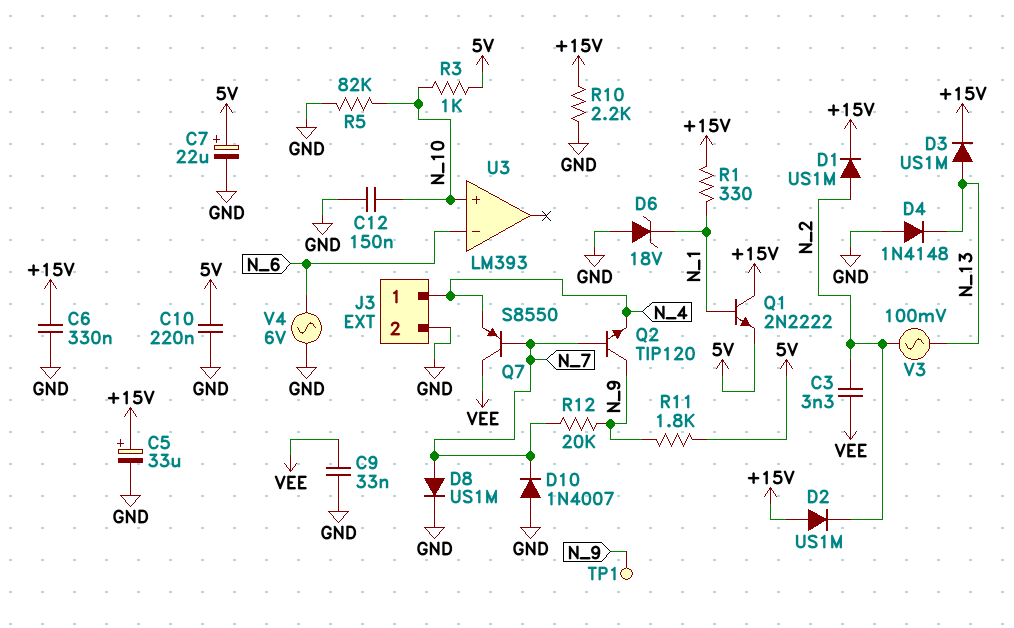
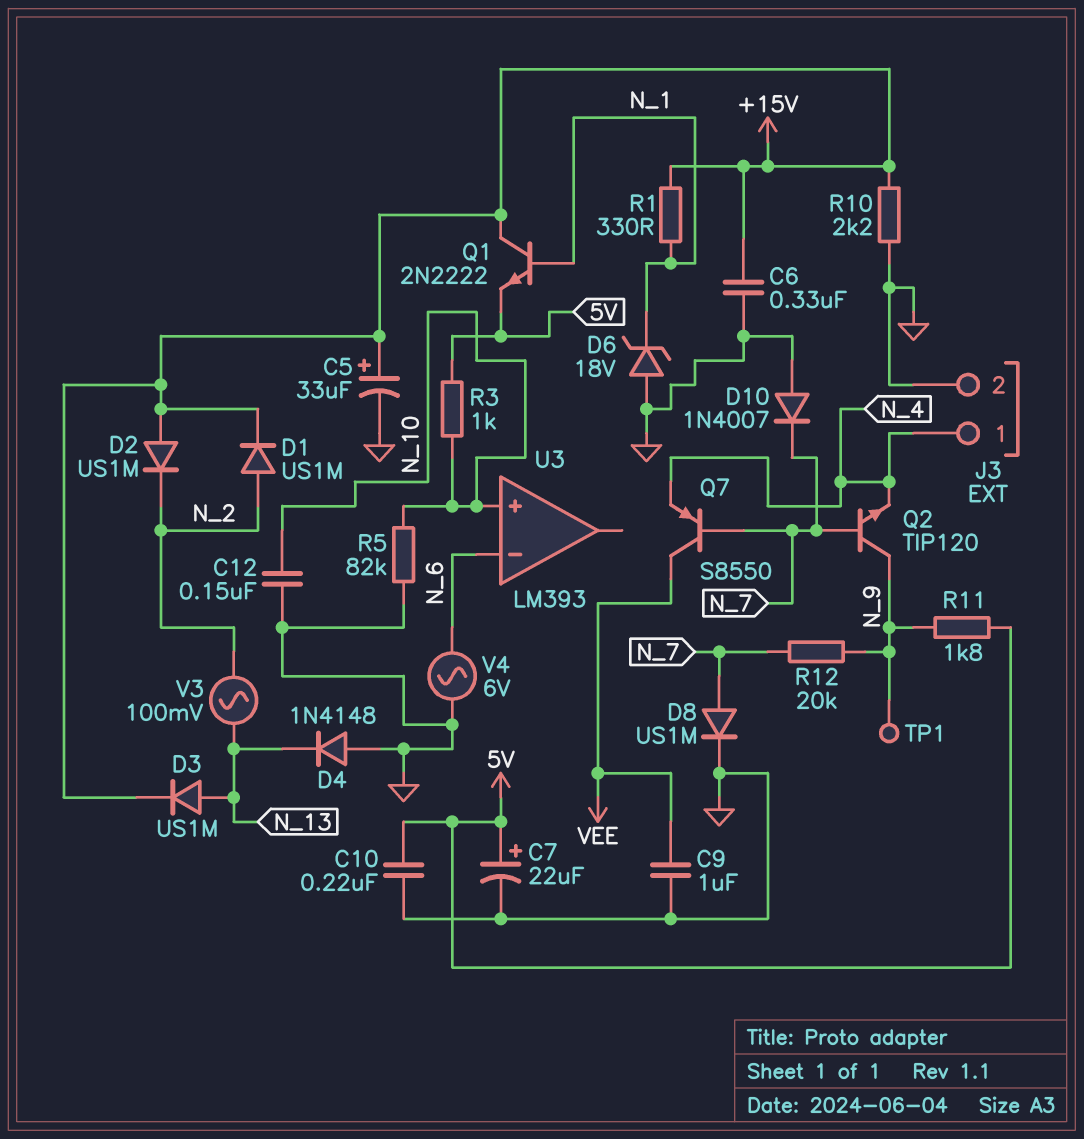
C3: 3.3nF (N_2, VEE) -> none
C9: 33nF (GND, VEE) -> 1uF (GND, VEE)

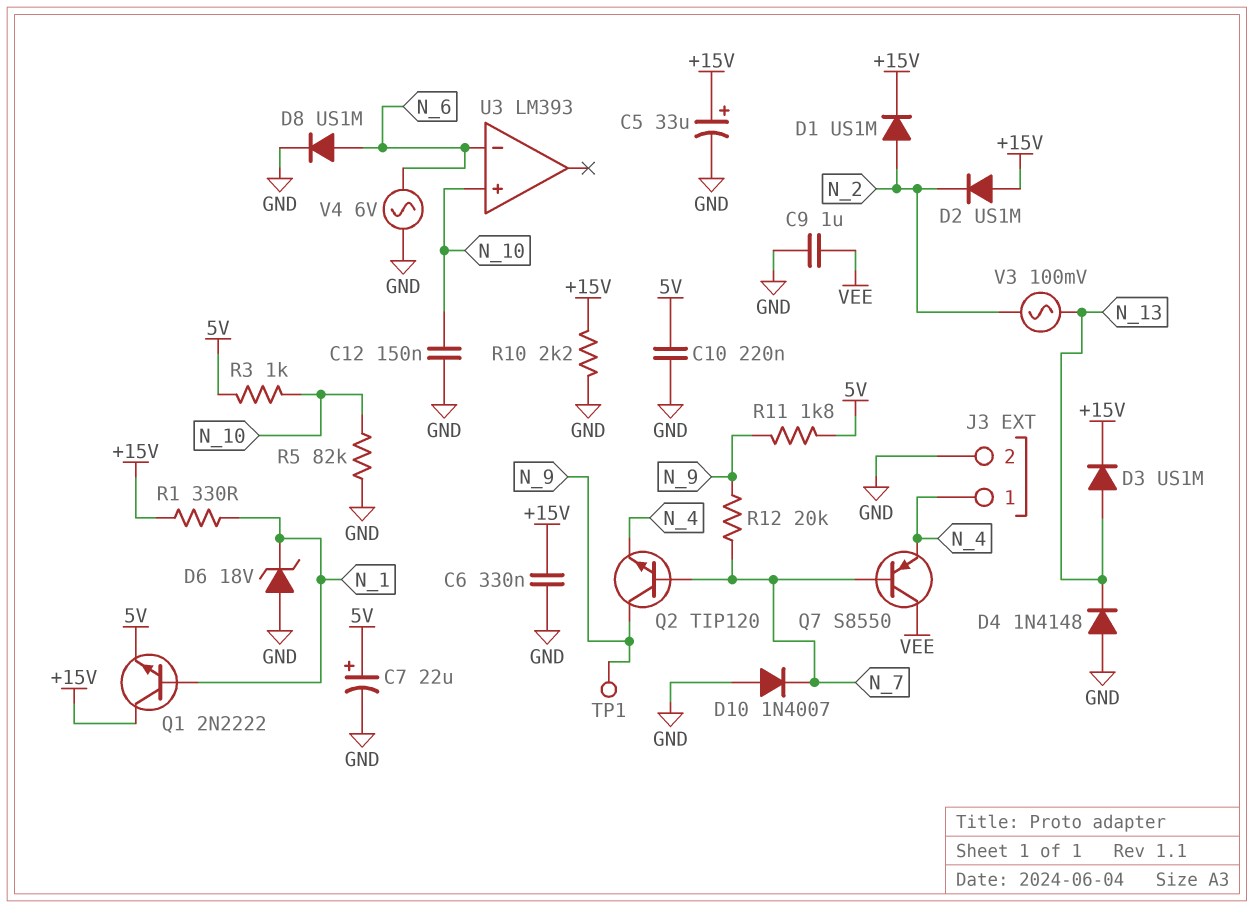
D8: diode US1M (A N_7, K GND) -> diode US1M (A N_6, K GND)

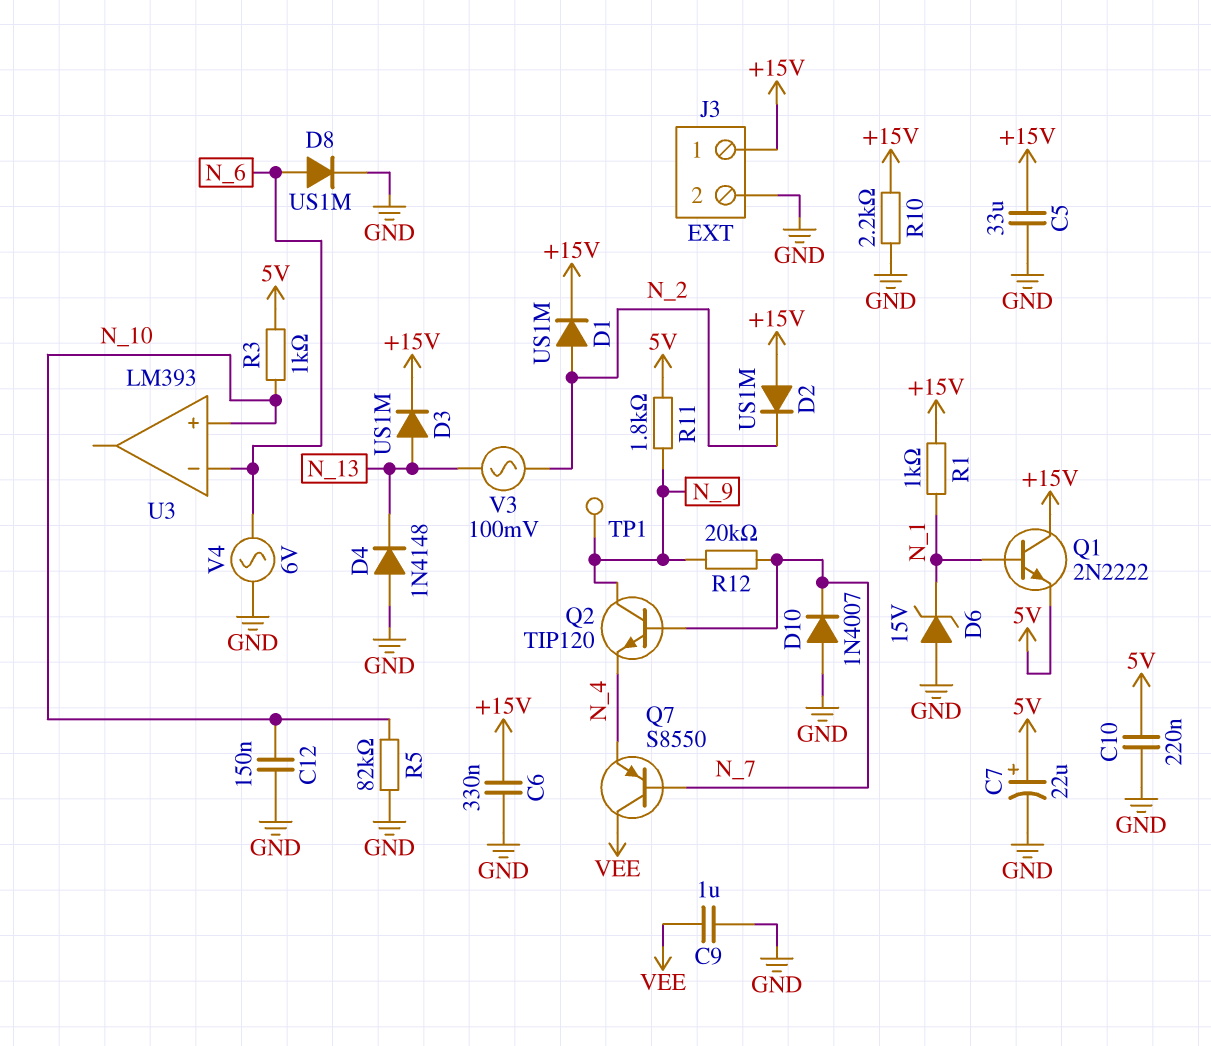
C5: 33uF (plus +15V, minus GND) -> 33uF (+15V, GND)
D6: zener 18V (A GND, K N_1) -> zener 15V (A GND, K N_1)
J3 pin 1: N_4 -> +15V
R1: 330 (+15V, N_1) -> 1k (+15V, N_1)

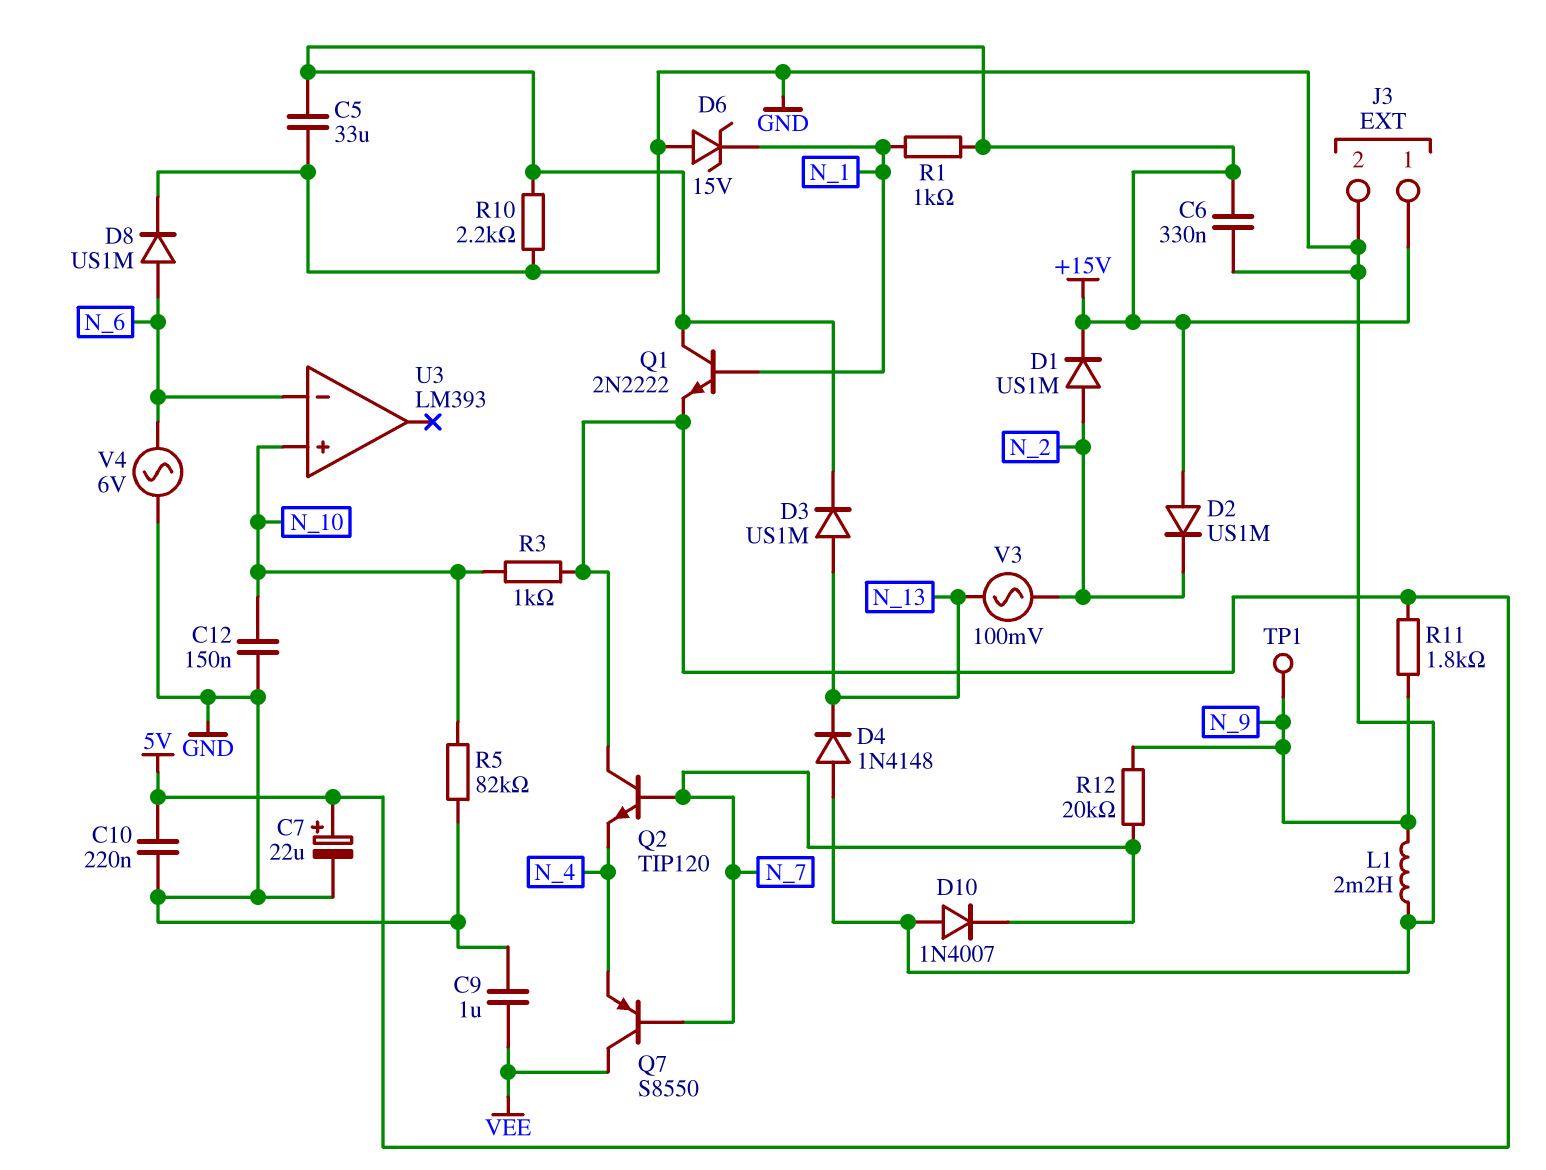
L1: none -> 2.2mH (GND, N_9)
Q2: NPN TIP120 (B N_7, C N_9, E N_4) -> NPN TIP120 (B N_7, C 5V, E N_4)

